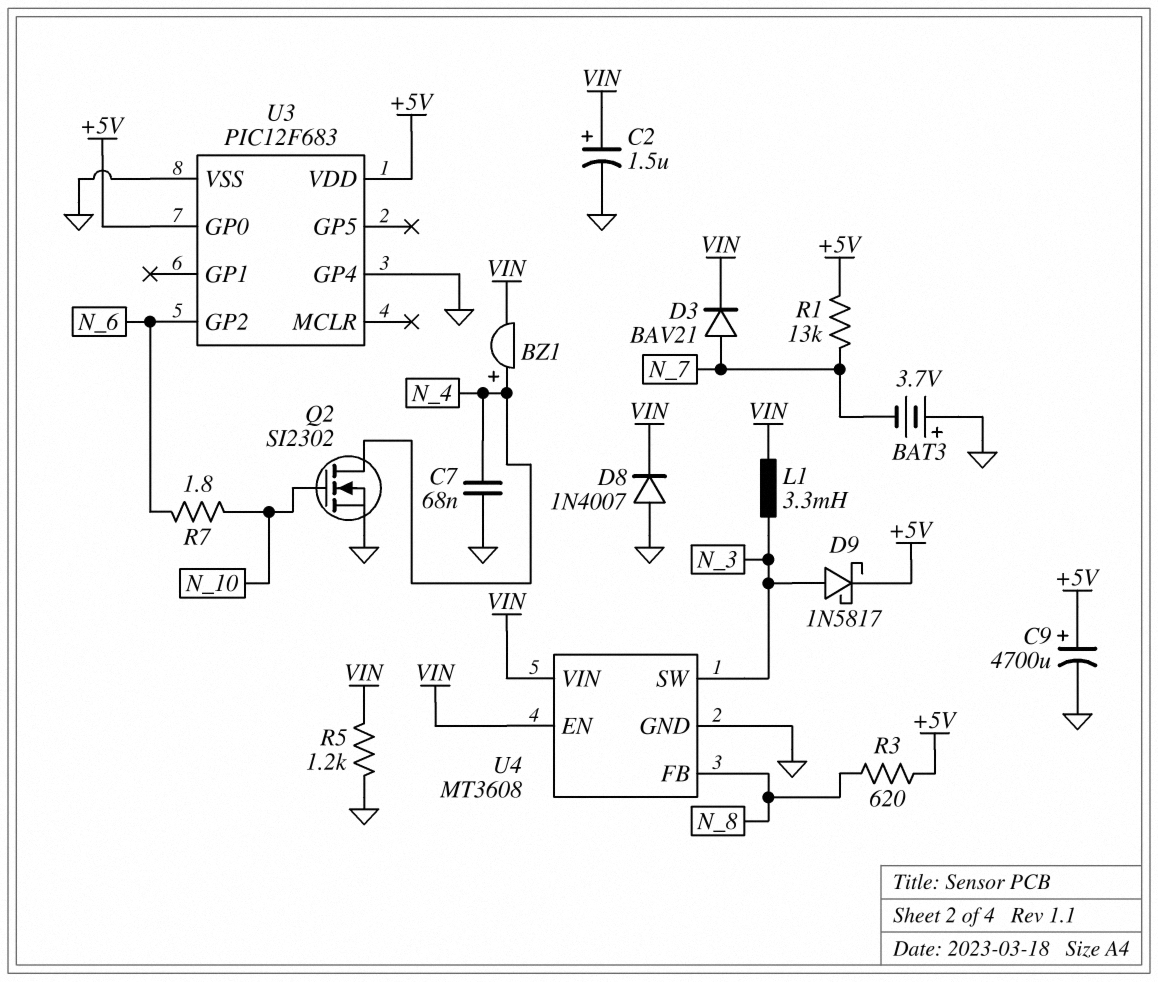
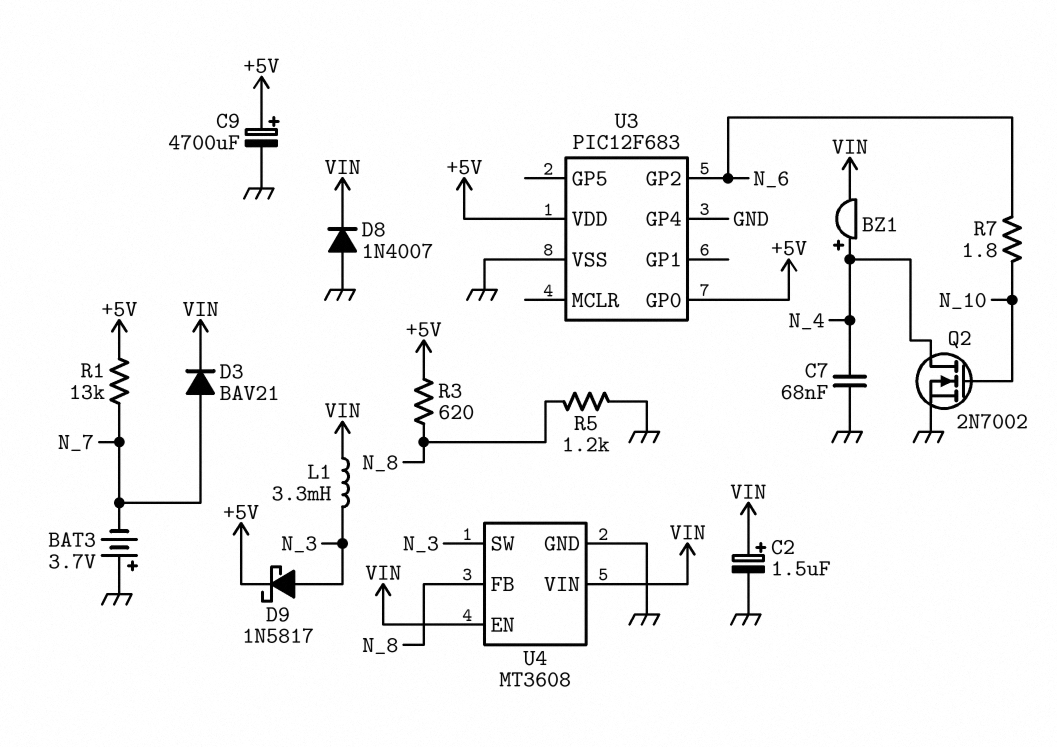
Q2: NMOS SI2302 (G N_10, D N_4, S GND) -> NMOS 2N7002 (G N_10, D N_4, S GND)
R5: 1.2k (GND, VIN) -> 1.2k (GND, N_8)

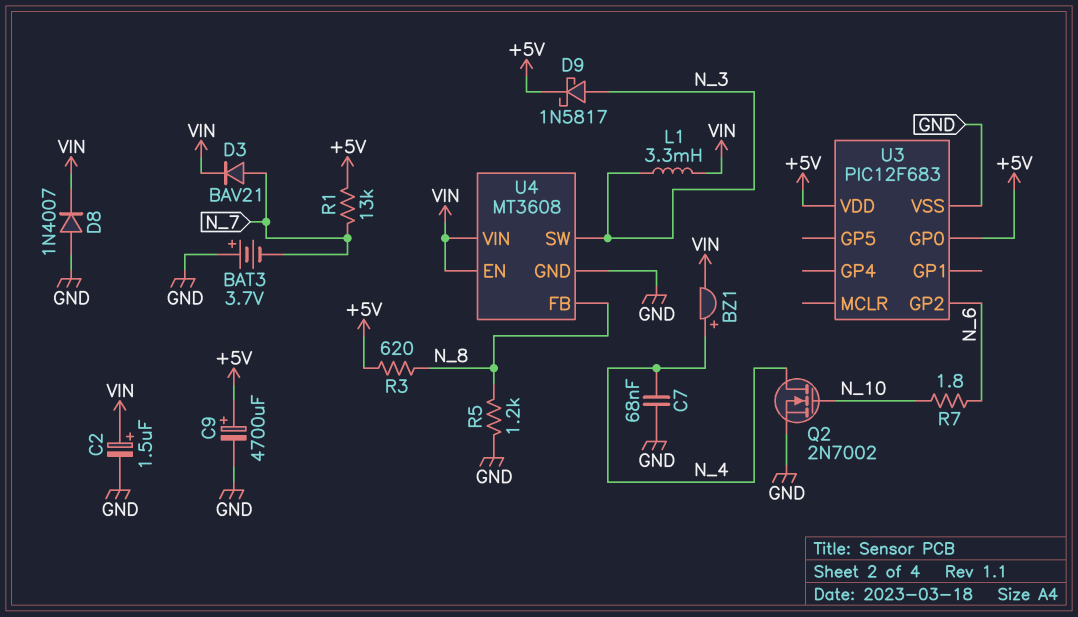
U3 pin GP4: GND -> none

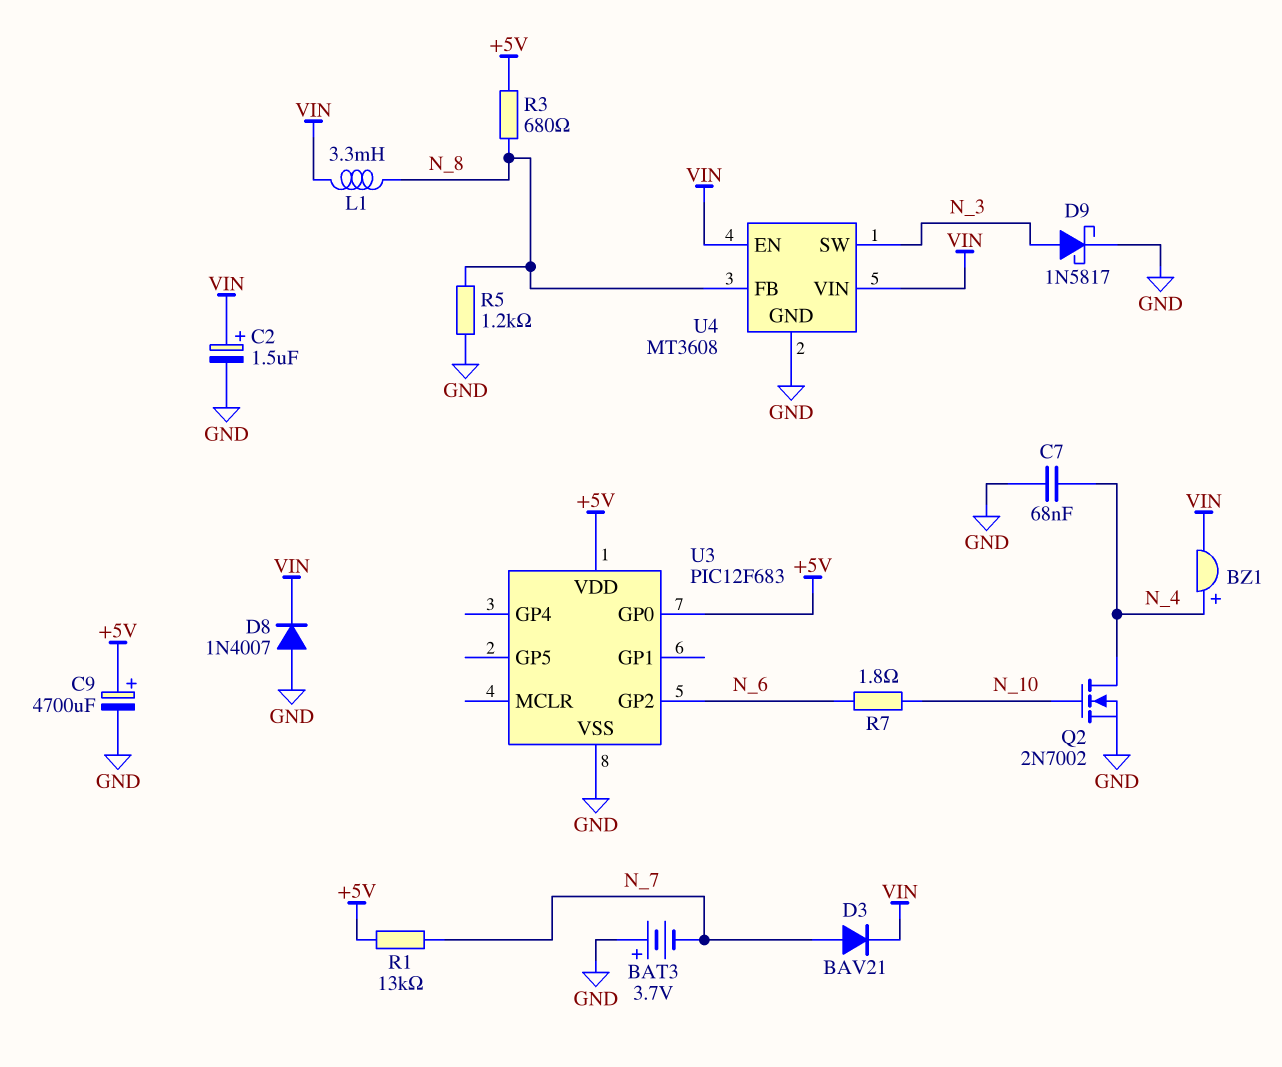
D9: schottky 1N5817 (A N_3, K +5V) -> schottky 1N5817 (A N_3, K GND)
L1: 3.3mH (N_3, VIN) -> 3.3mH (N_8, VIN)
R3: 620 (+5V, N_8) -> 680 (+5V, N_8)

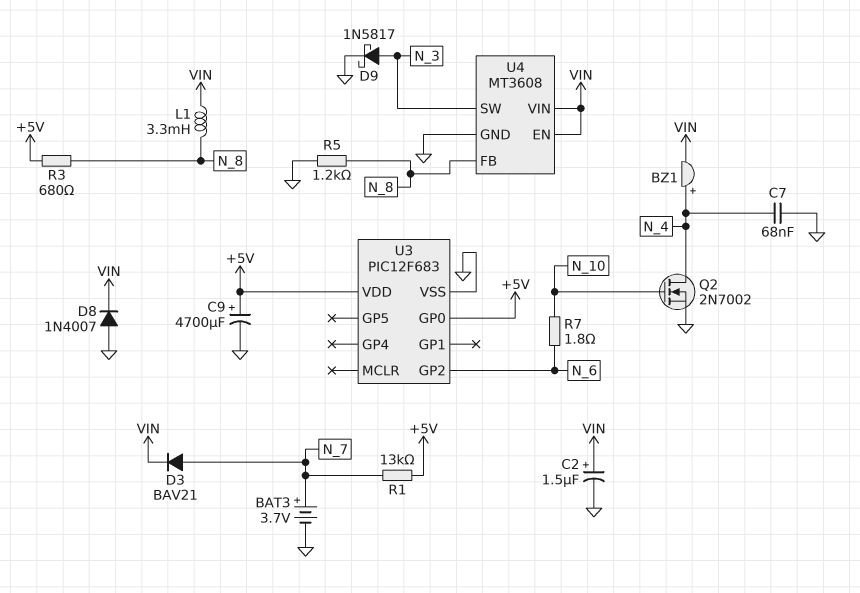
BAT3: 3.7V (plus GND, minus N_7) -> 3.7V (plus N_7, minus GND)

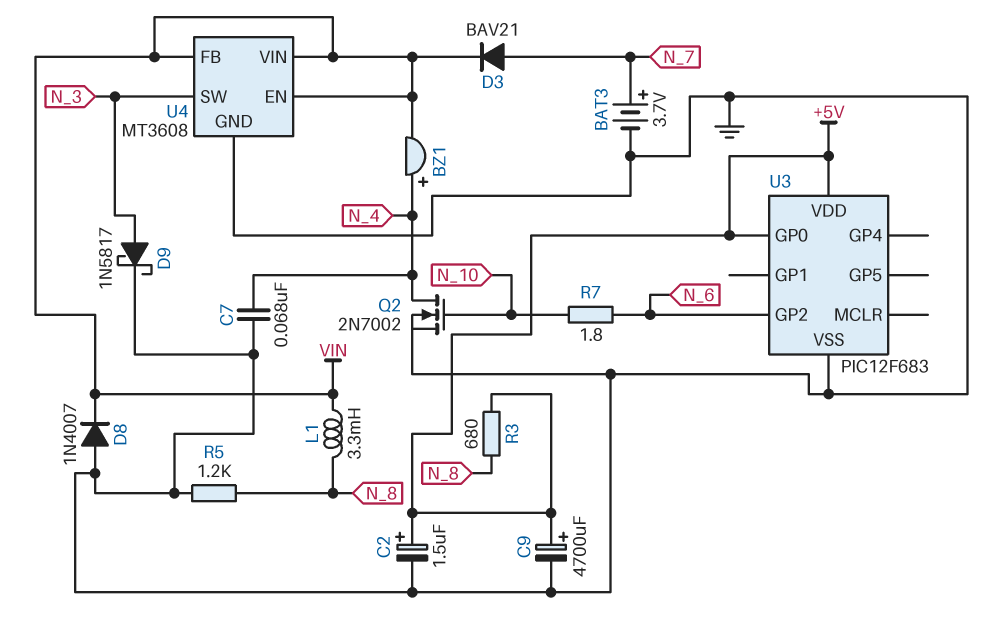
C2: 1.5uF (plus VIN, minus GND) -> 1.5uF (plus +5V, minus GND)
R1: 13k (+5V, N_7) -> none
U4 pin FB: N_8 -> VIN

